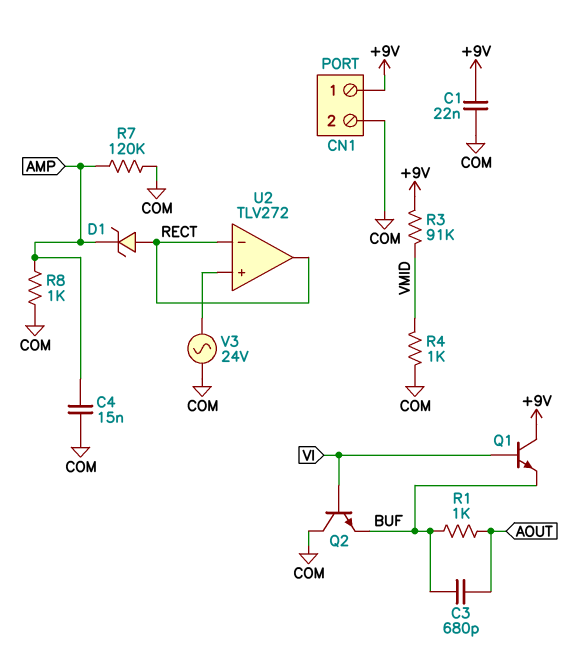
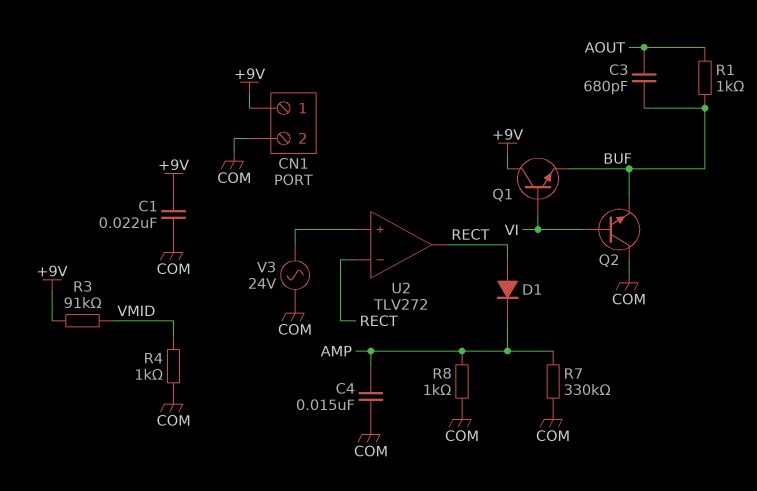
D1: zener (A RECT, K AMP) -> diode (A RECT, K AMP)
R7: 120k (AMP, COM) -> 330k (AMP, COM)

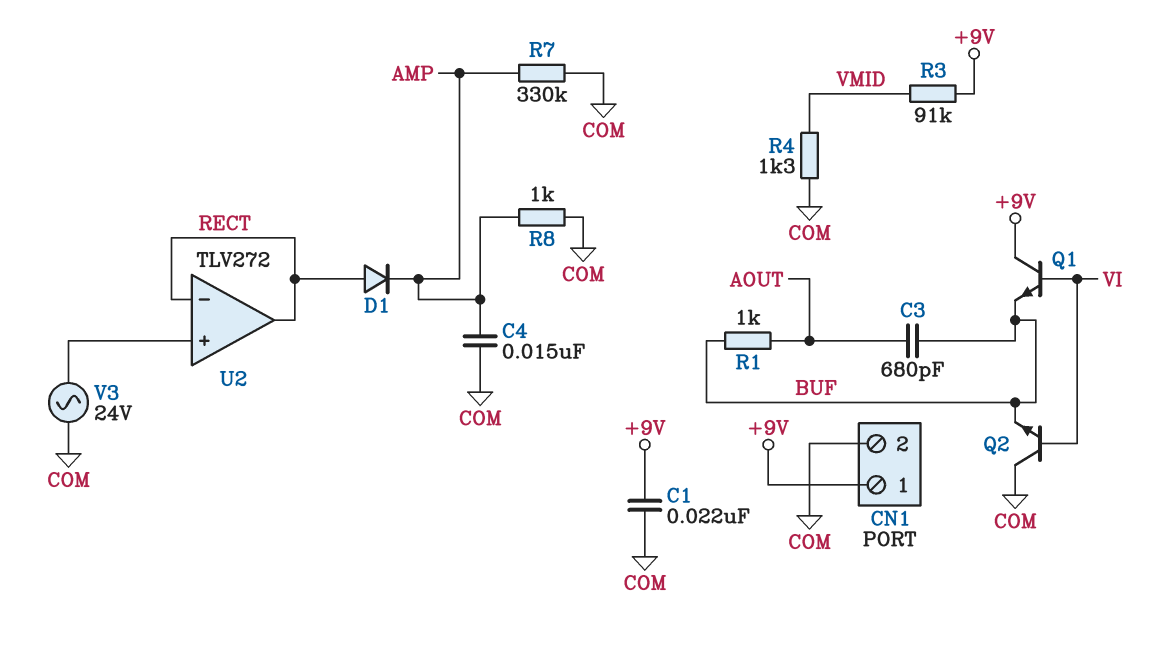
R4: 1k (COM, VMID) -> 1.3k (COM, VMID)

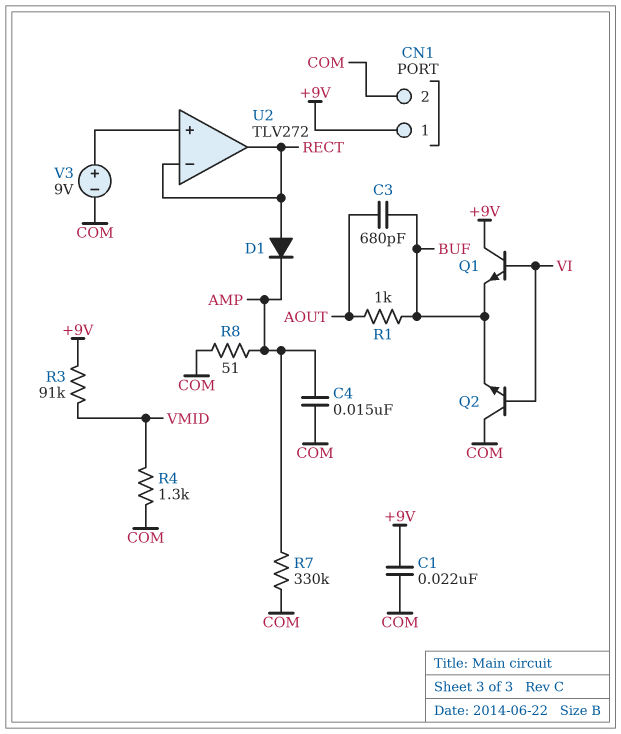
R8: 1k (AMP, COM) -> 51 (AMP, COM)
V3: AC 24V (COM, U2/in+) -> 9V (plus U2/in+, minus COM)

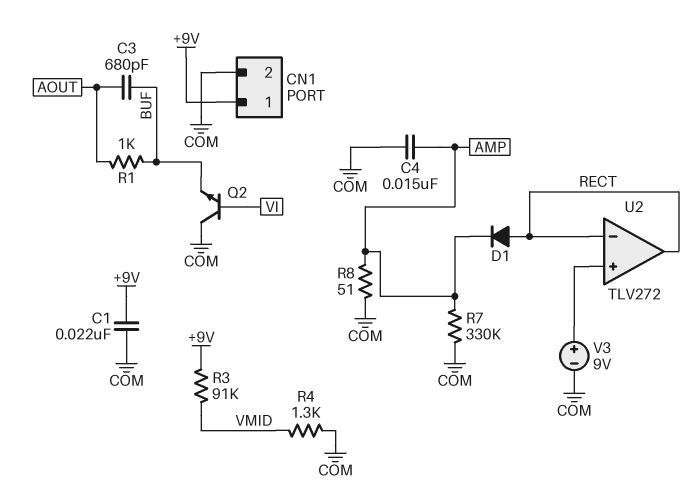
Q1: NPN (B VI, C +9V, E BUF) -> none

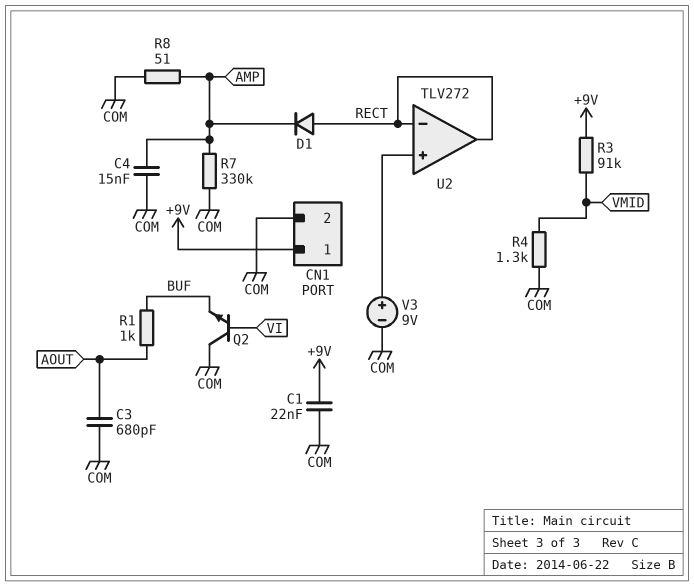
C3: 680pF (AOUT, BUF) -> 680pF (AOUT, COM)

